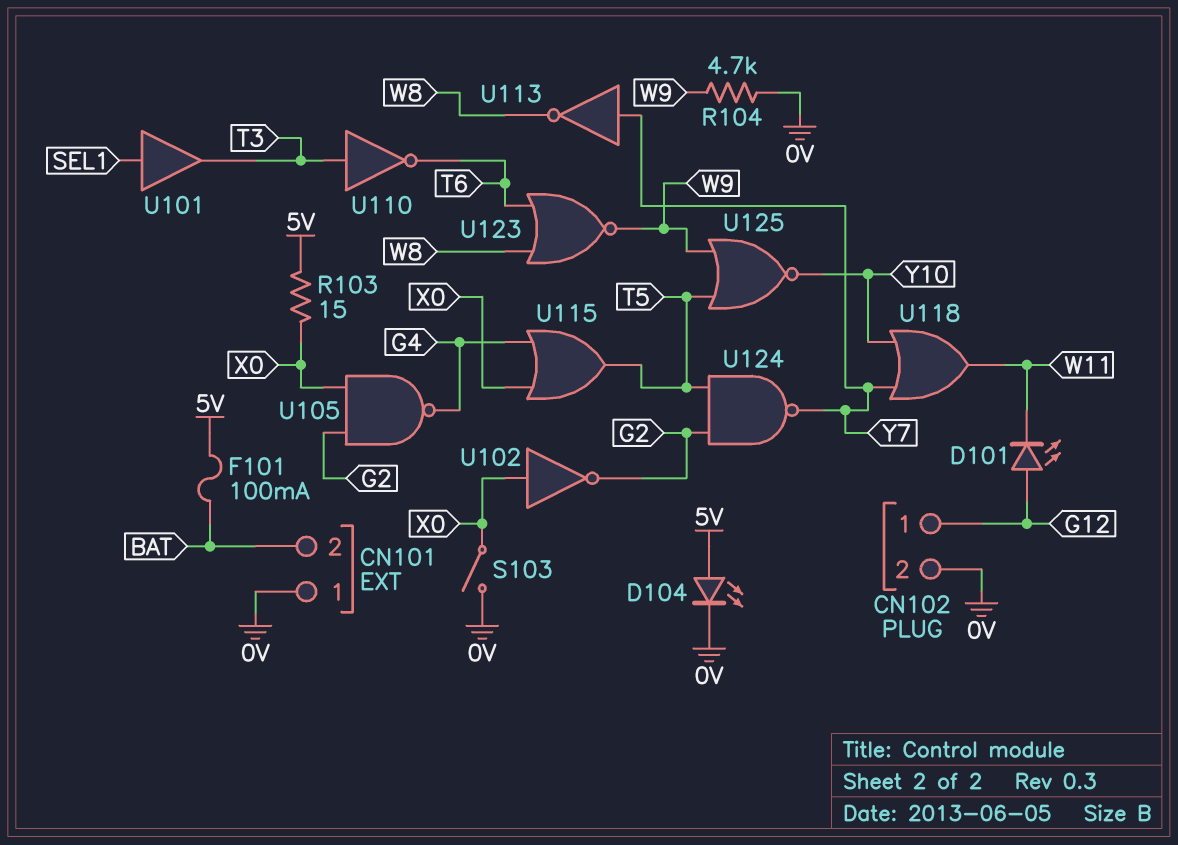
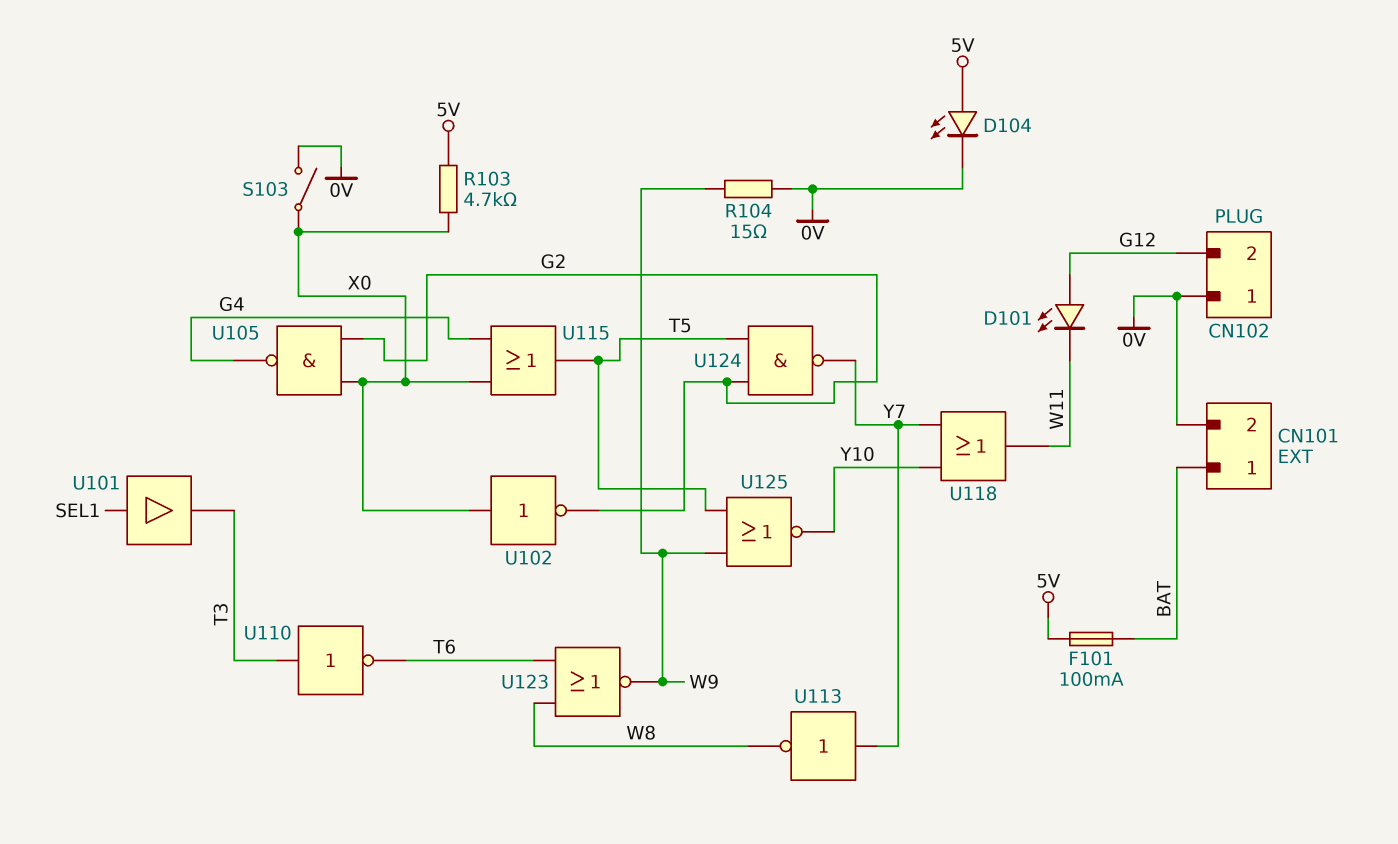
CN101 pin 1: 0V -> BAT
CN101 pin 2: BAT -> 0V
CN102 pin 1: G12 -> 0V
CN102 pin 2: 0V -> G12
R103: 15 (5V, X0) -> 4.7k (5V, X0)
R104: 4.7k (0V, W9) -> 15 (0V, W9)

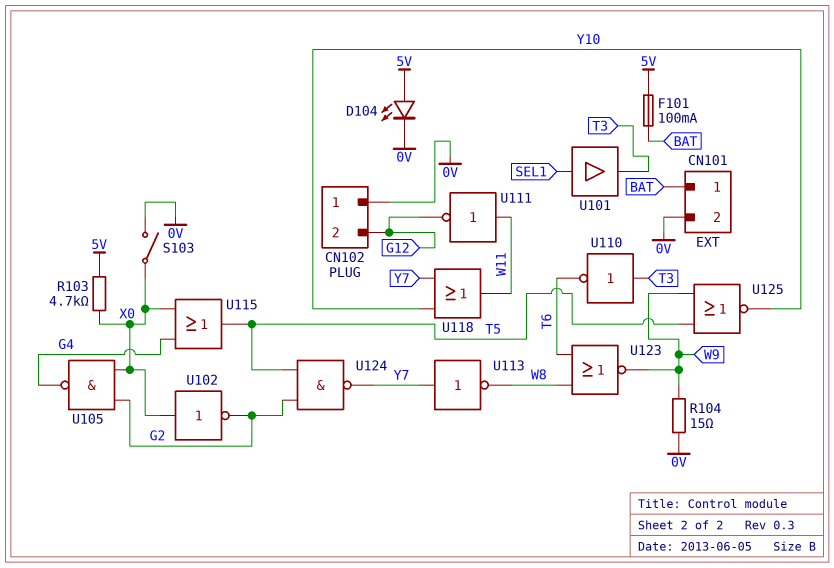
D101: LED (A G12, K W11) -> none
U111: none -> NOT (in W11, out G12)

